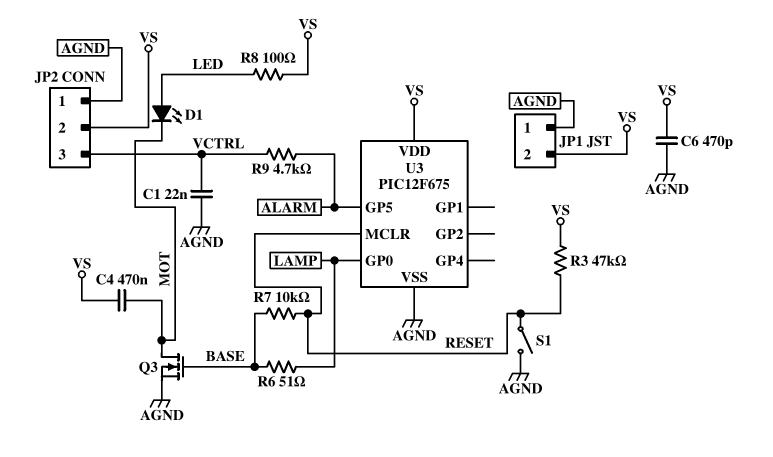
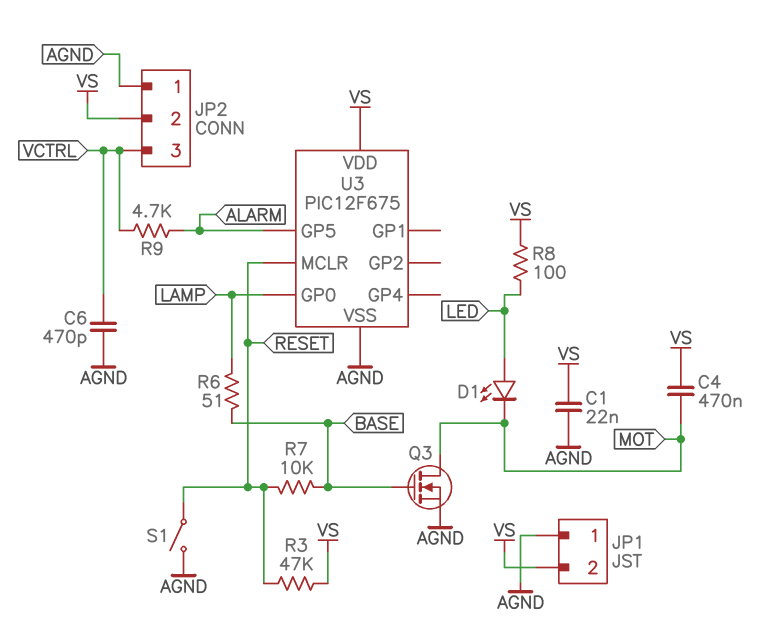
C1: 22nF (AGND, VCTRL) -> 22nF (AGND, VS)
C6: 470pF (AGND, VS) -> 470pF (AGND, VCTRL)

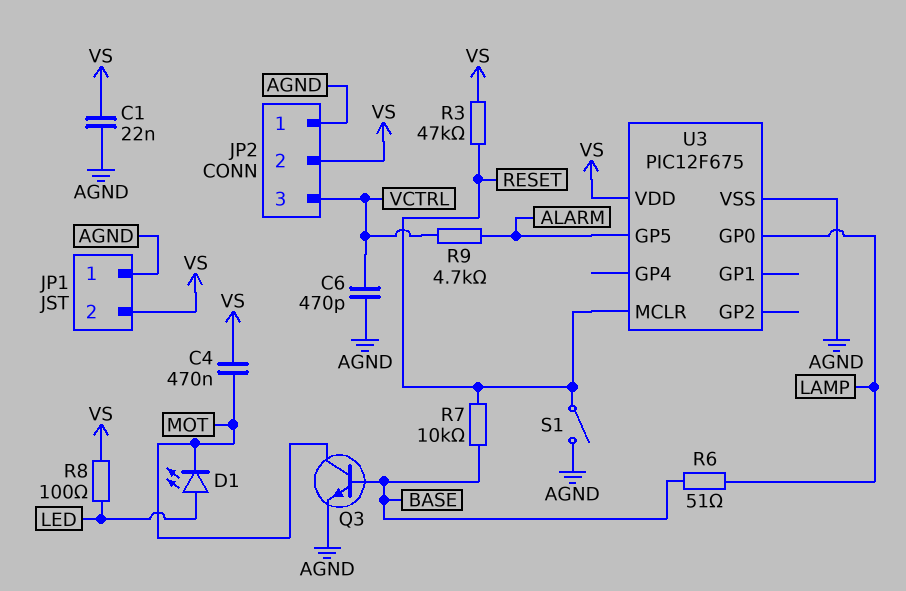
Q3: NMOS (G BASE, D MOT, S AGND) -> NPN (B BASE, C MOT, E AGND)

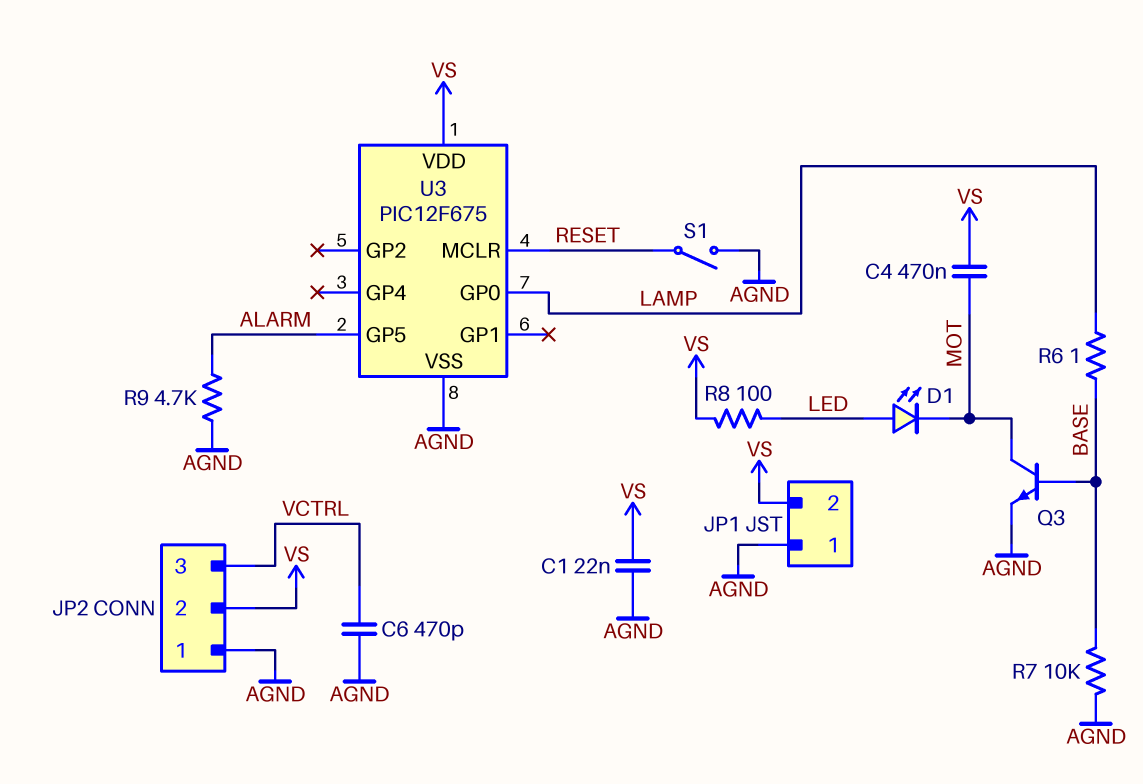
R3: 47k (RESET, VS) -> none
R6: 51 (BASE, LAMP) -> 1 (BASE, LAMP)
R7: 10k (BASE, RESET) -> 10k (AGND, BASE)
R9: 4.7k (ALARM, VCTRL) -> 4.7k (AGND, ALARM)

